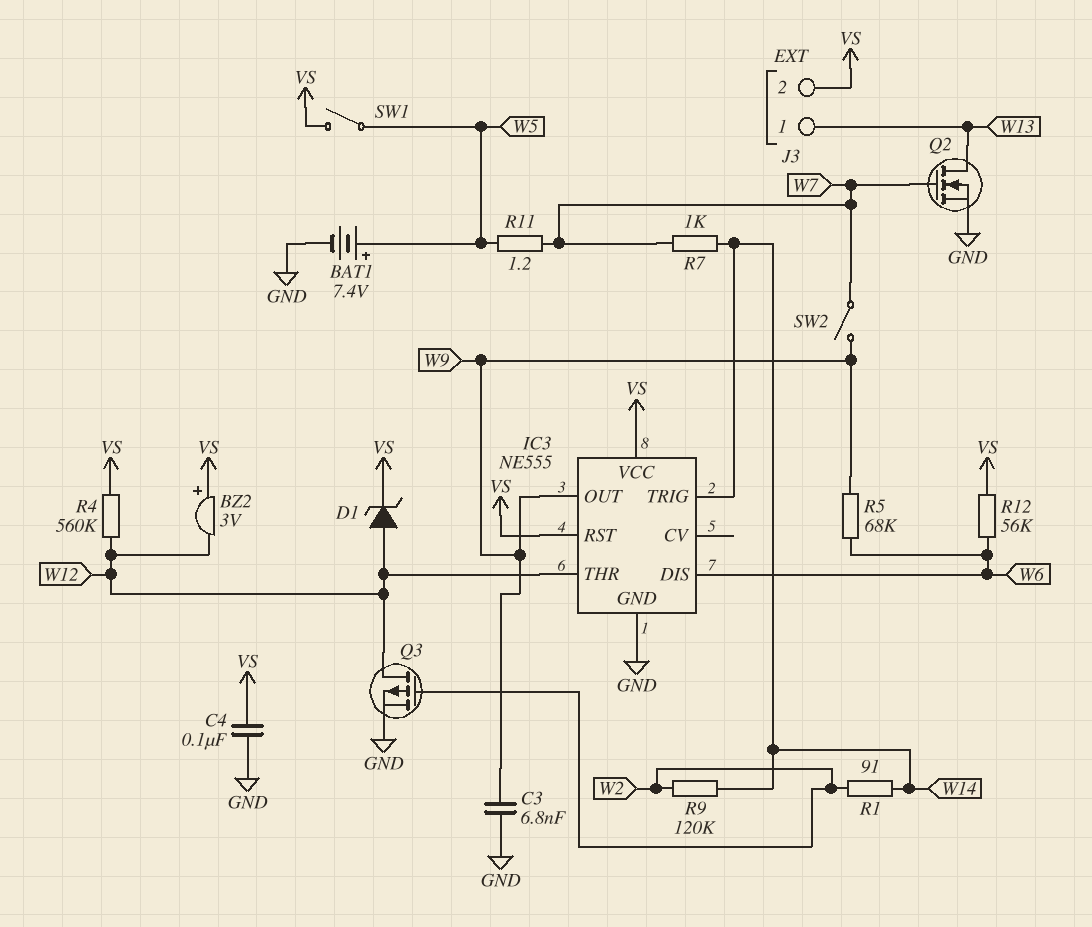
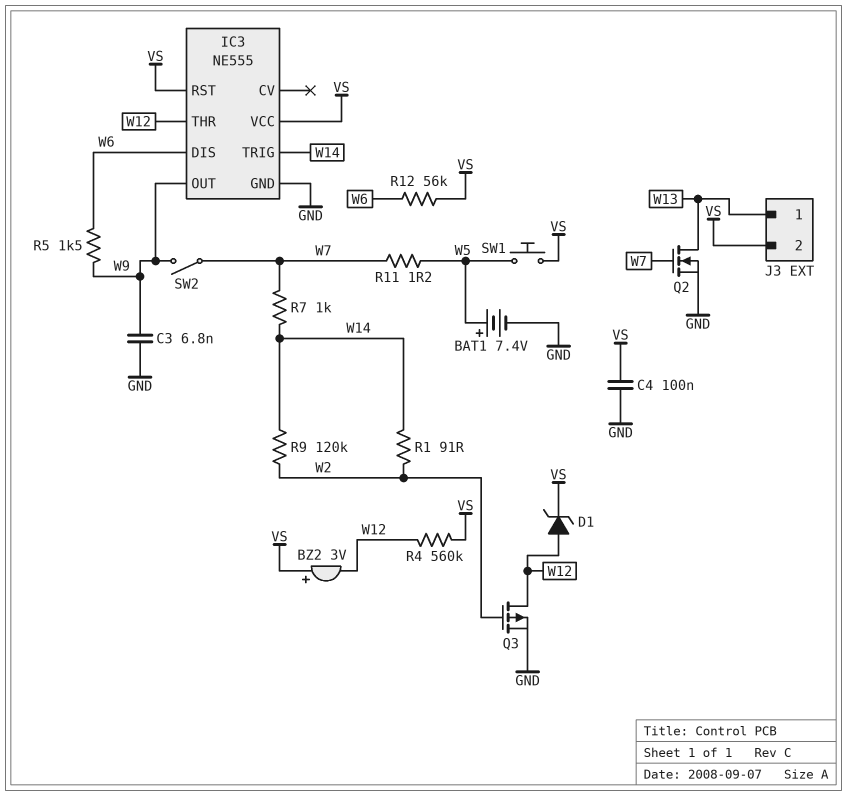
R5: 68k (W6, W9) -> 1.5k (W6, W9)
SW1: switch (VS, W5) -> button (VS, W5)

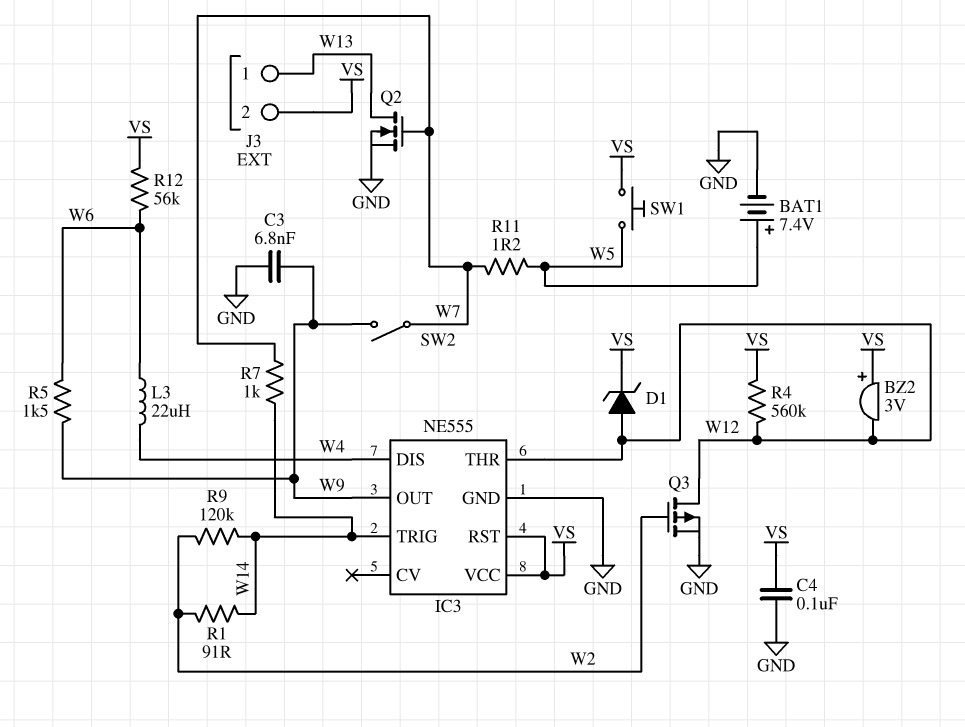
IC3 pin DIS: W6 -> W4
L3: none -> 22uH (W4, W6)

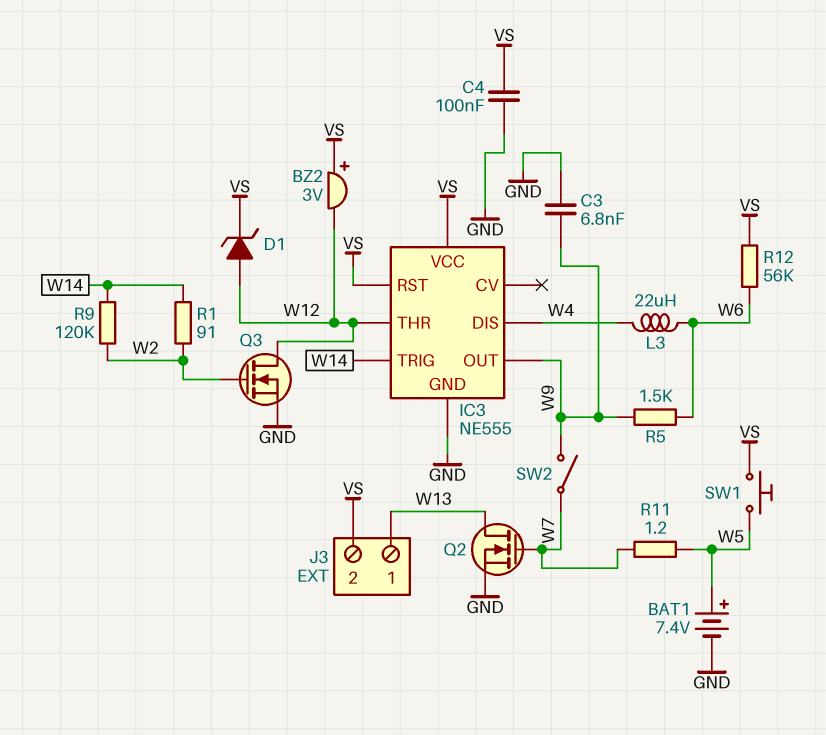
Q3: PMOS (G W2, D W12, S GND) -> NMOS (G W2, D W12, S GND)
R4: 560k (VS, W12) -> none
R7: 1k (W7, W14) -> none

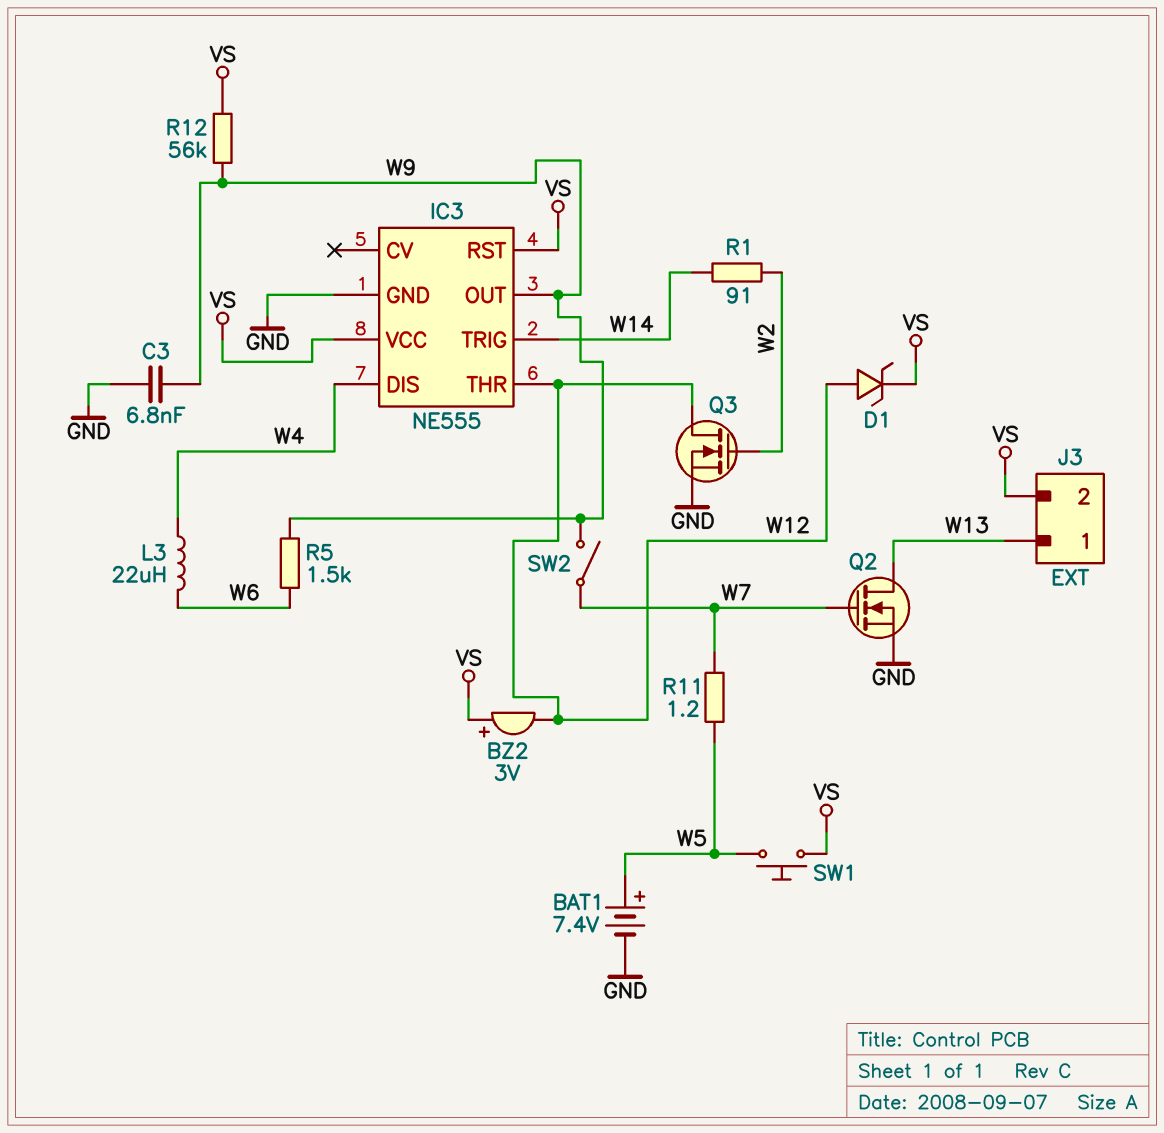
C4: 100nF (GND, VS) -> none
R9: 120k (W2, W14) -> none
R12: 56k (VS, W6) -> 56k (VS, W9)

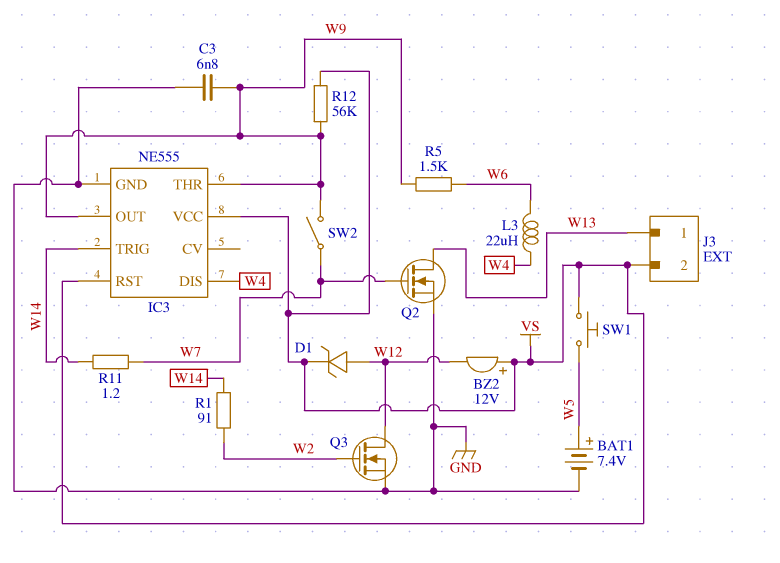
BZ2: buzzer 3V (plus VS, minus W12) -> buzzer 12V (plus VS, minus W12)
IC3 pin THR: W12 -> W9
R11: 1.2 (W5, W7) -> 1.2 (W7, W14)

